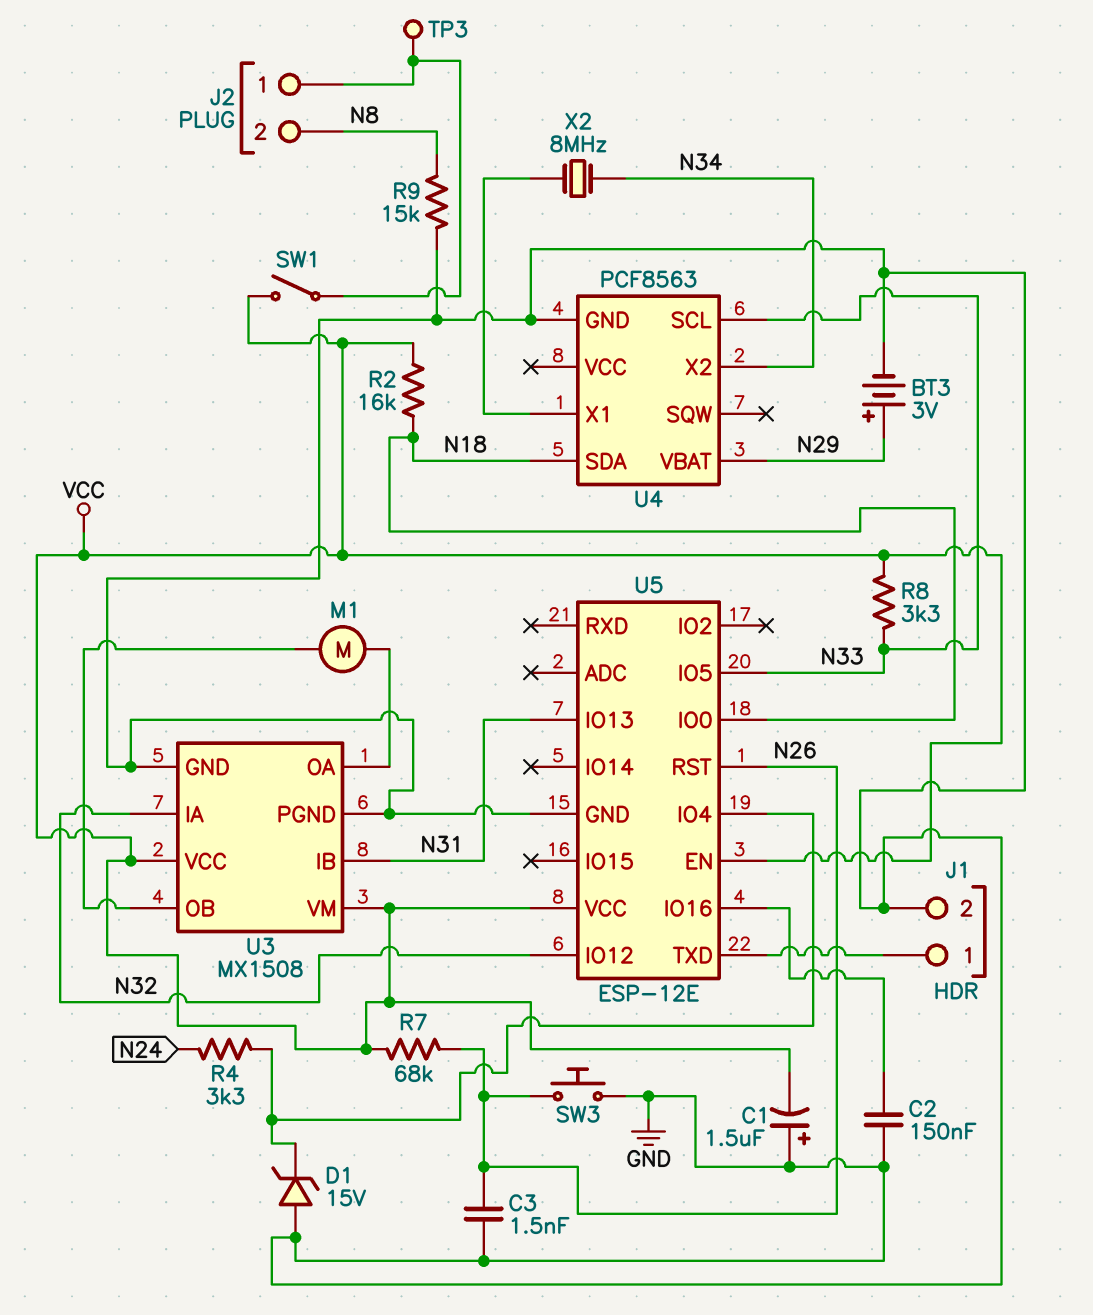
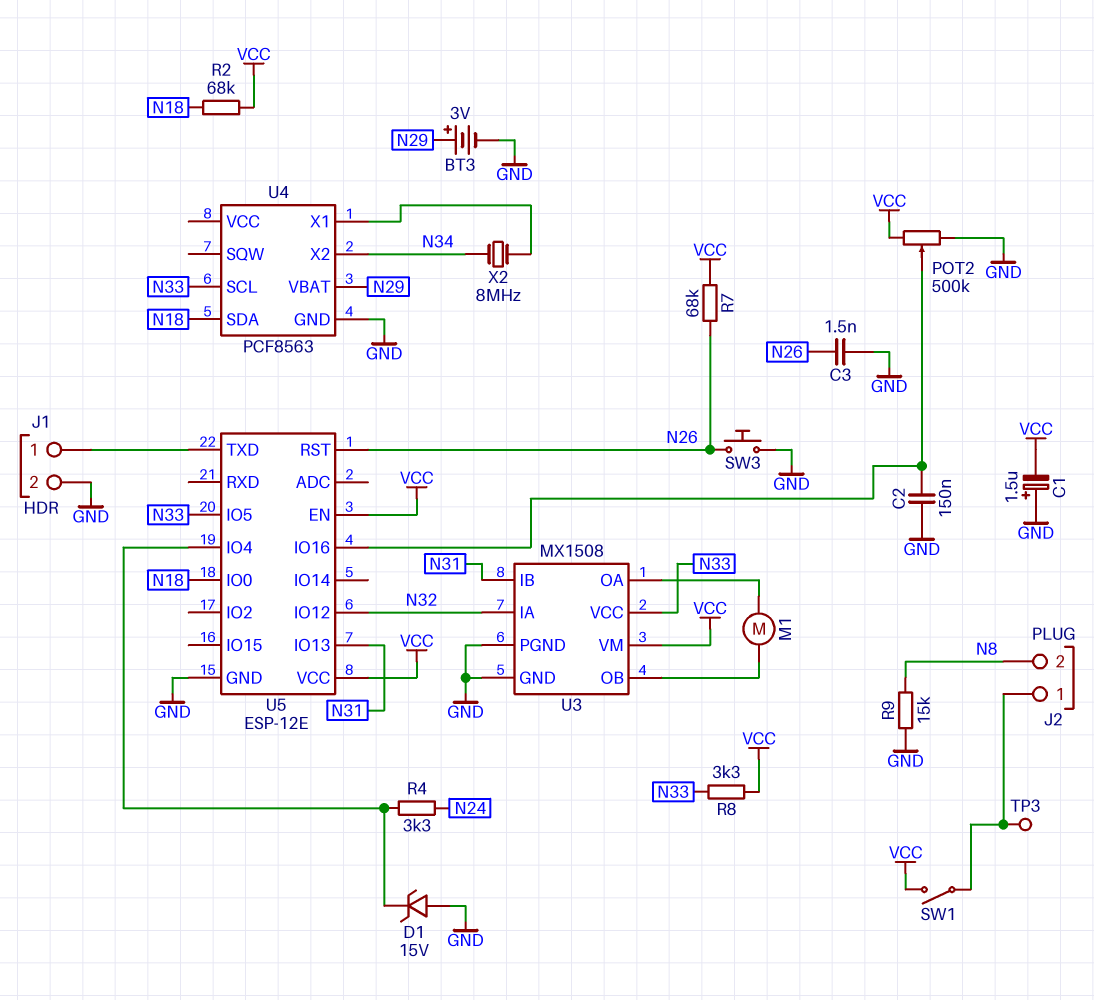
POT2: none -> 500k (GND, VCC, wiper U5/IO16)
R2: 16k (N18, VCC) -> 68k (N18, VCC)
U3 pin VCC: VCC -> N33

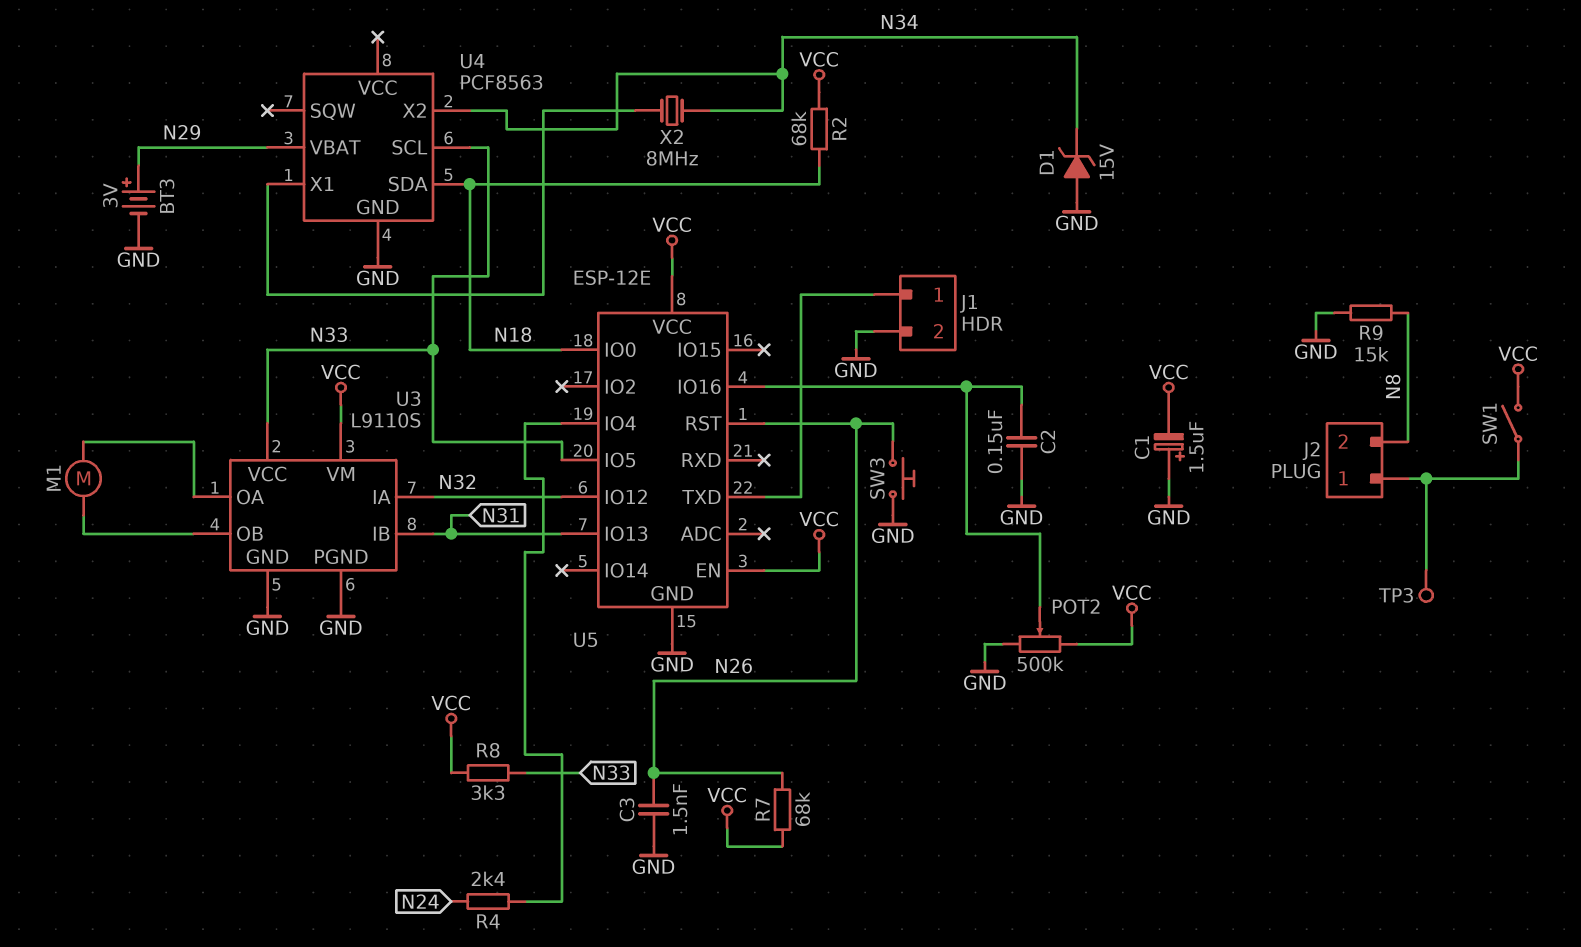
D1: zener 15V (A GND, K U5/IO4) -> zener 15V (A GND, K N34)
R4: 3.3k (N24, U5/IO4) -> 2.4k (N24, U5/IO4)
U3: MX1508 -> L9110S

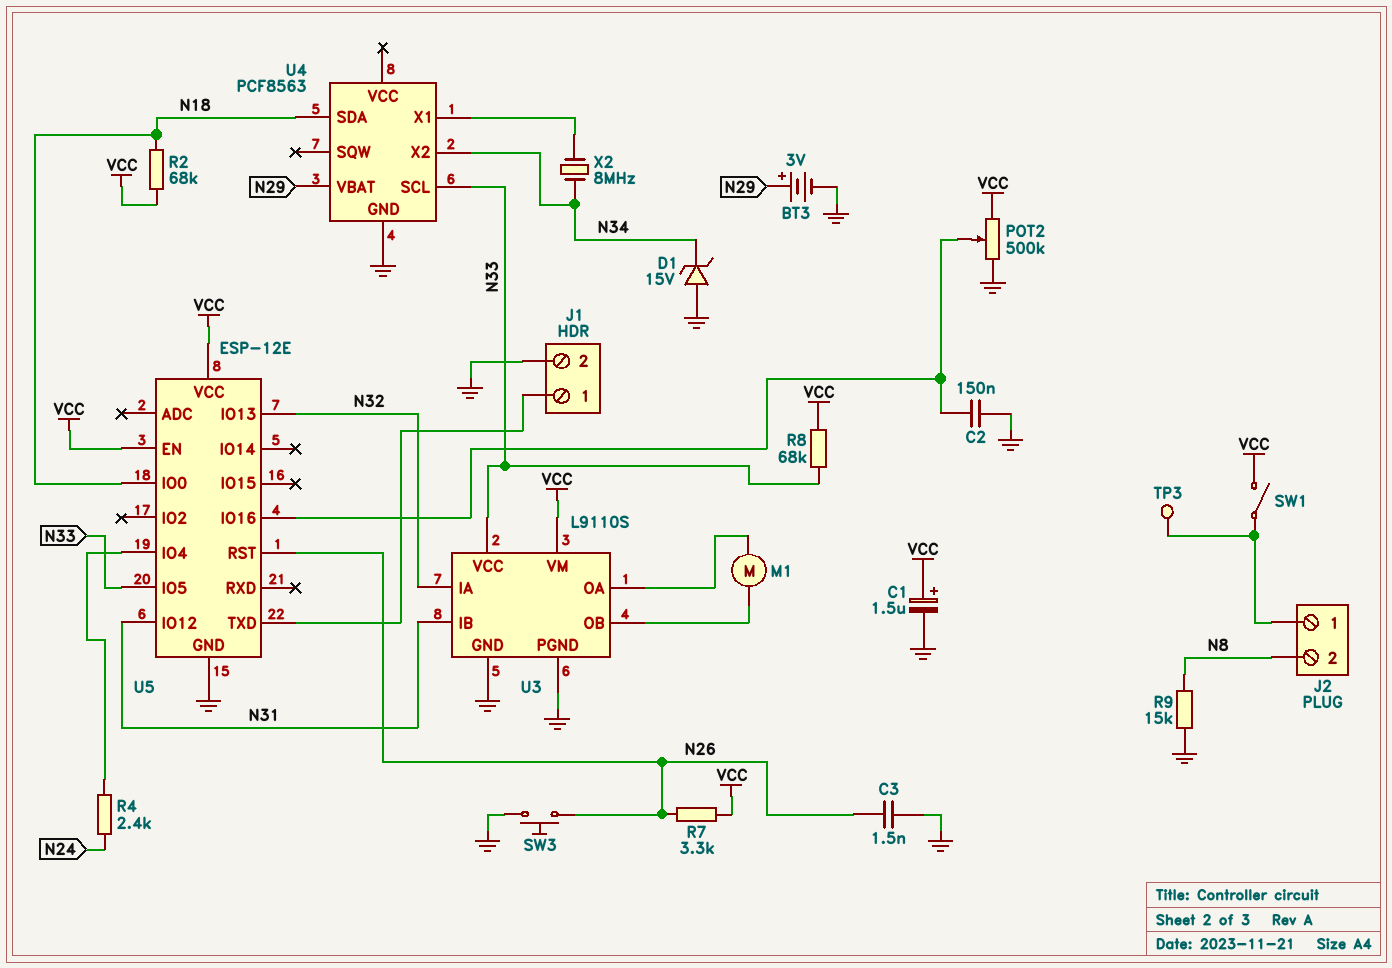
C1: 1.5uF (plus GND, minus VCC) -> 1.5uF (plus VCC, minus GND)
R7: 68k (N26, VCC) -> 3.3k (N26, VCC)
R8: 3.3k (N33, VCC) -> 68k (N33, VCC)
U5 pin IO12: N32 -> N31
U5 pin IO13: N31 -> N32

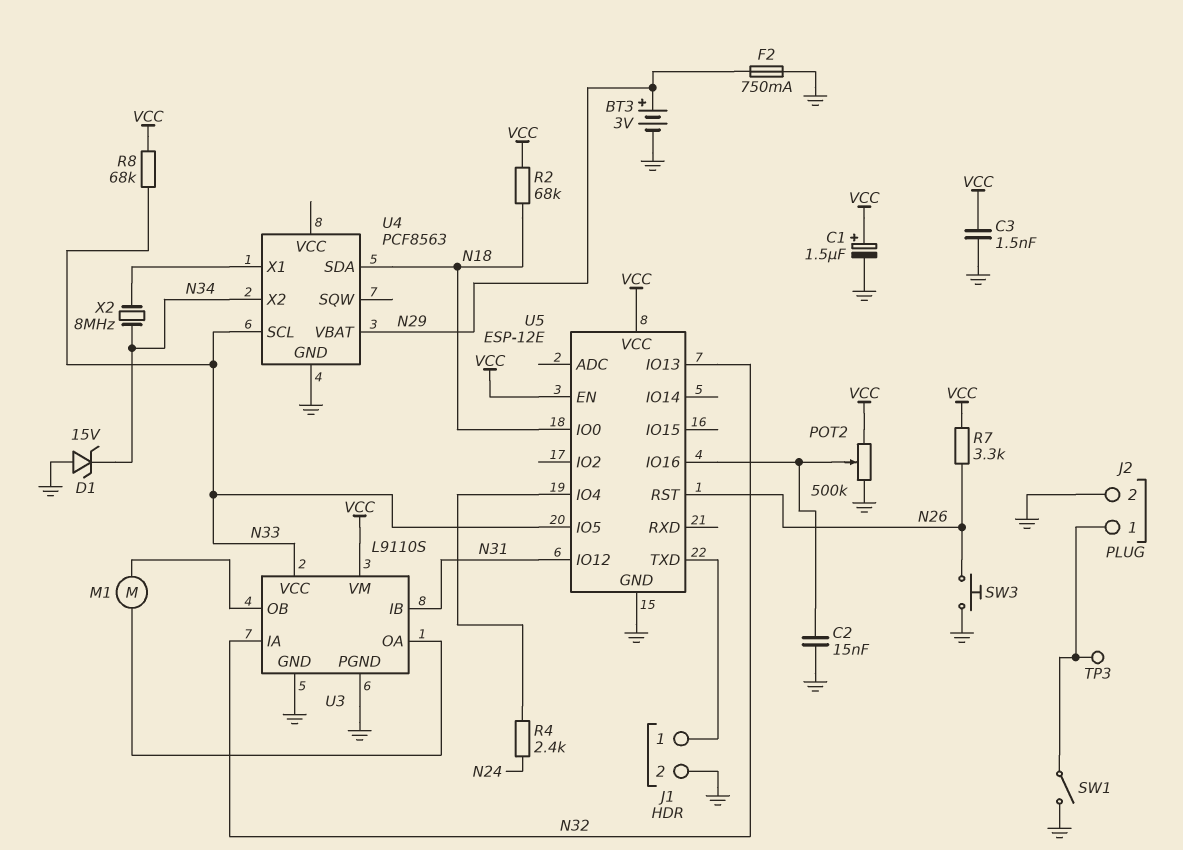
C2: 150nF (GND, U5/IO16) -> 15nF (GND, U5/IO16)
C3: 1.5nF (GND, N26) -> 1.5nF (GND, VCC)
F2: none -> 750mA (GND, N29)
J2 pin 2: N8 -> GND
R9: 15k (GND, N8) -> none
SW1: switch (J2/1, VCC) -> switch (GND, J2/1)

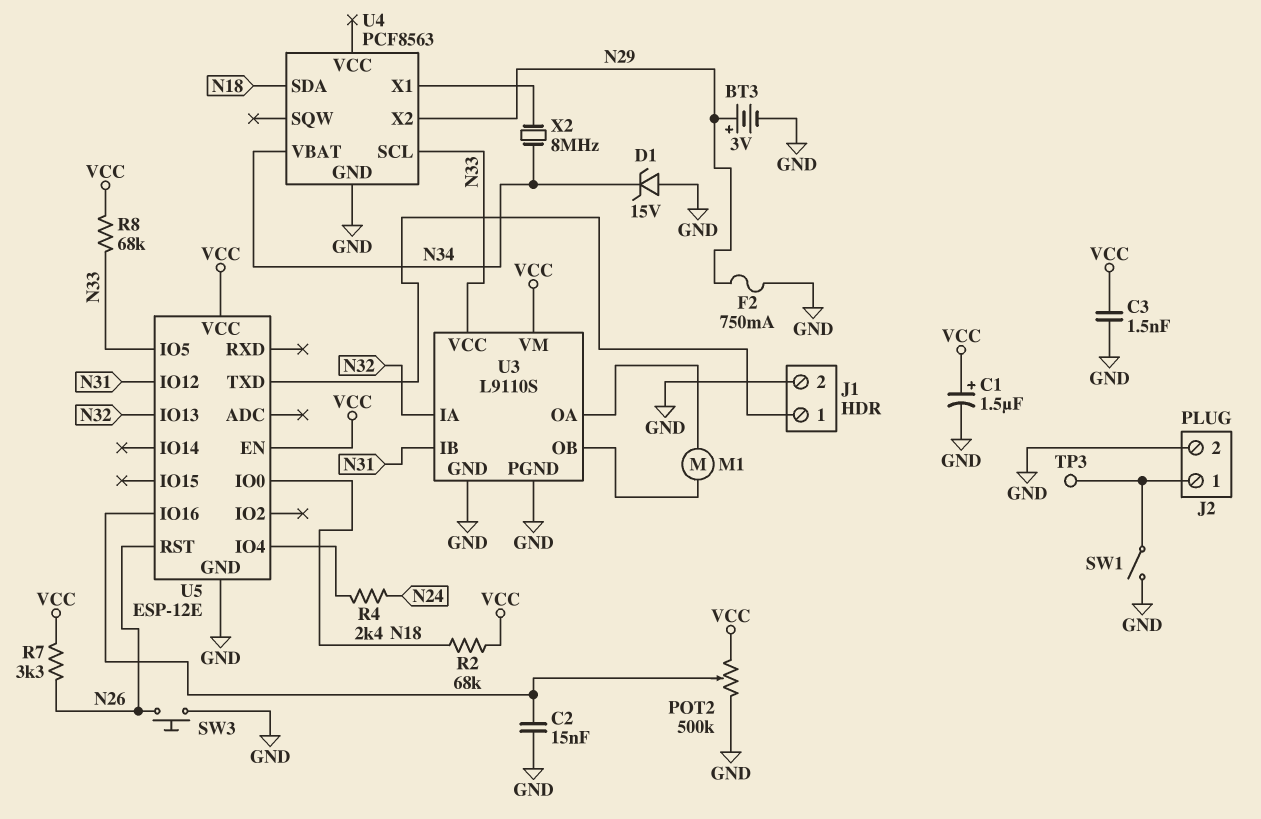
U4 pin VBAT: N29 -> N34
U4 pin X2: N34 -> N29

